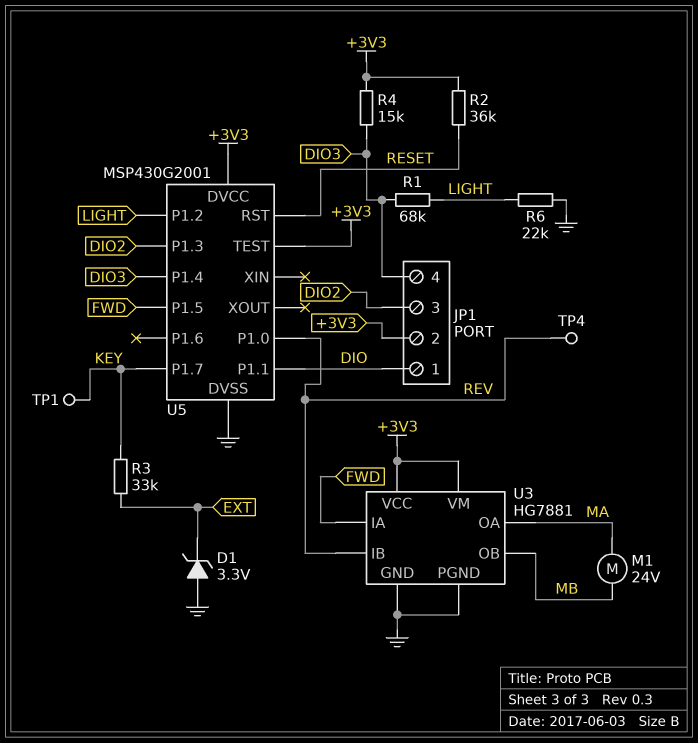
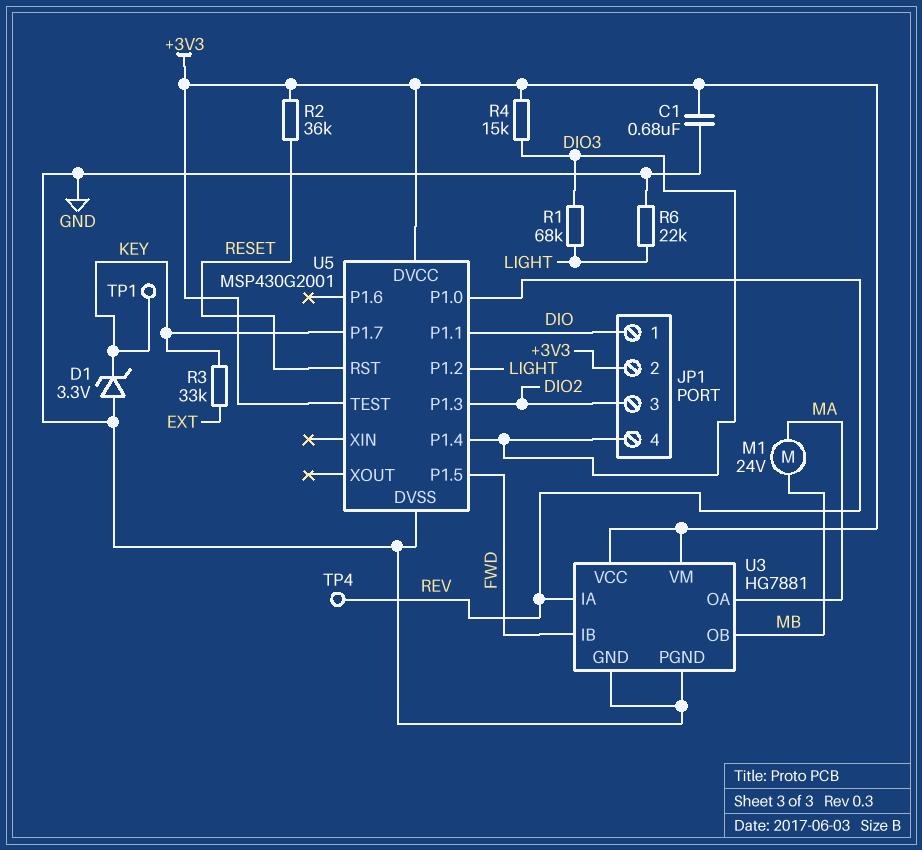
C1: none -> 680nF (+3V3, GND)
D1: zener 3.3V (A GND, K EXT) -> zener 3.3V (A GND, K KEY)
U3 pin IA: FWD -> REV
U3 pin IB: REV -> FWD

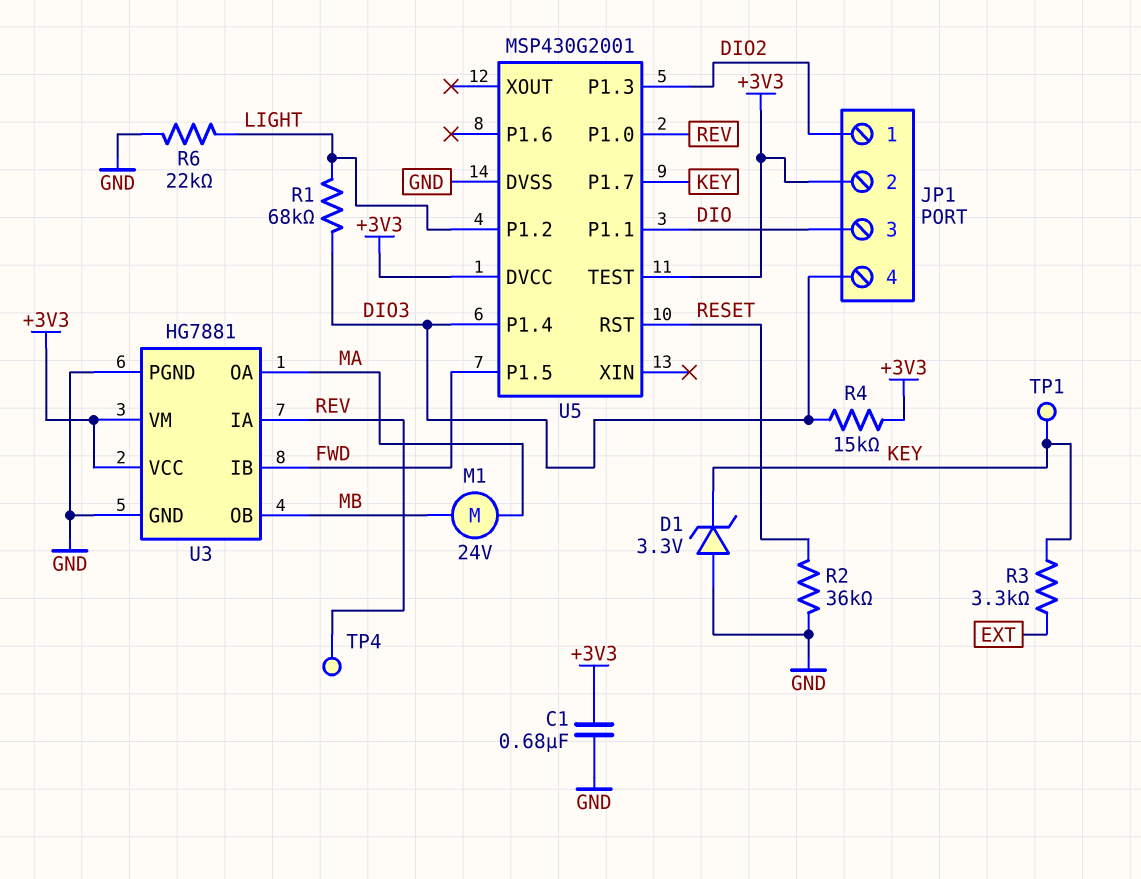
JP1 pin 1: DIO -> DIO2
JP1 pin 3: DIO2 -> DIO
R2: 36k (+3V3, RESET) -> 36k (GND, RESET)
R3: 33k (EXT, KEY) -> 3.3k (EXT, KEY)

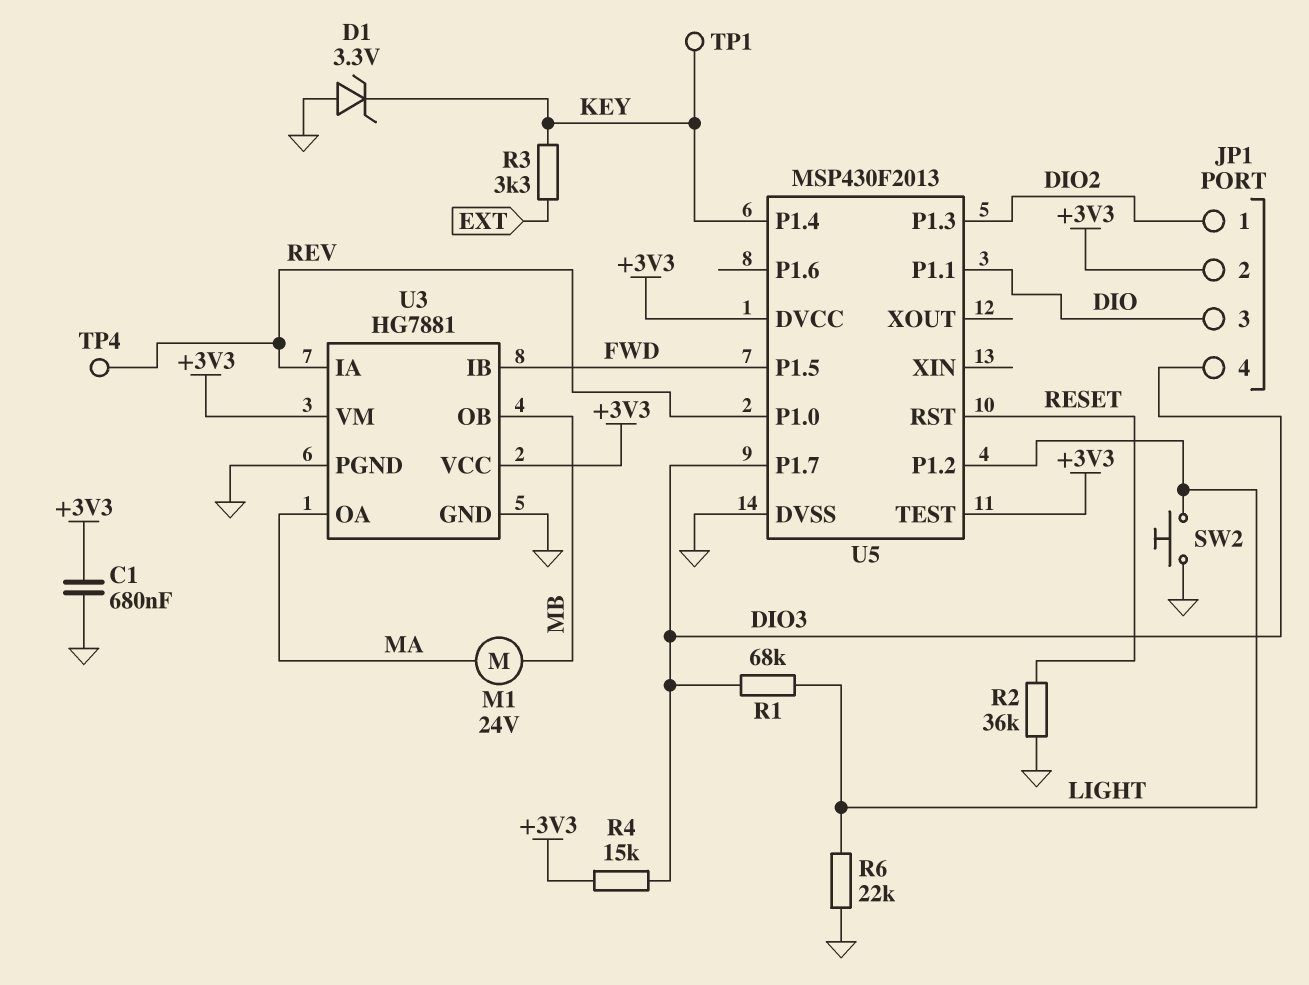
SW2: none -> button (GND, LIGHT)
U5: MSP430G2001 -> MSP430F2013
U5 pin P1.4: DIO3 -> KEY
U5 pin P1.7: KEY -> DIO3

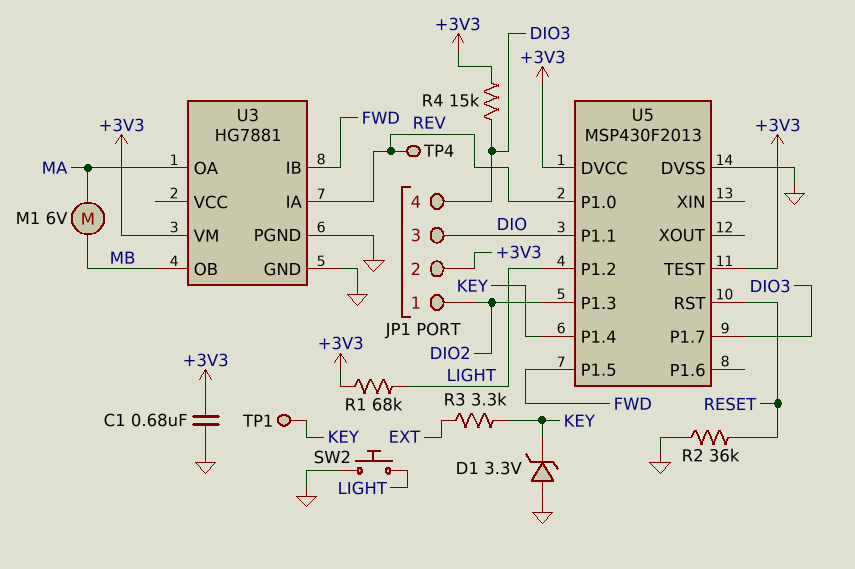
M1: motor 24V (MA, MB) -> motor 6V (MA, MB)
R1: 68k (DIO3, LIGHT) -> 68k (+3V3, LIGHT)
R6: 22k (GND, LIGHT) -> none
U3 pin VCC: +3V3 -> none

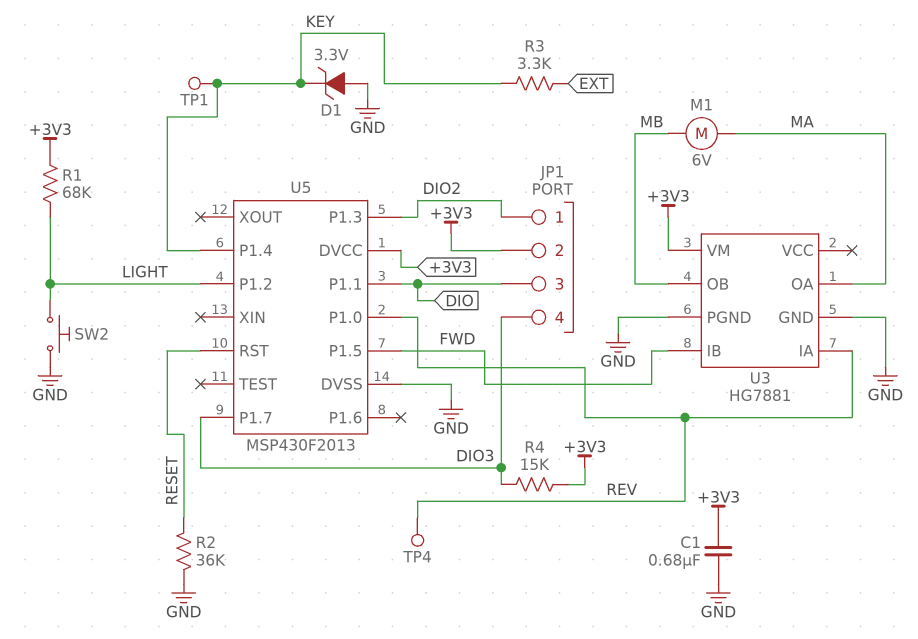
U5 pin TEST: +3V3 -> none

